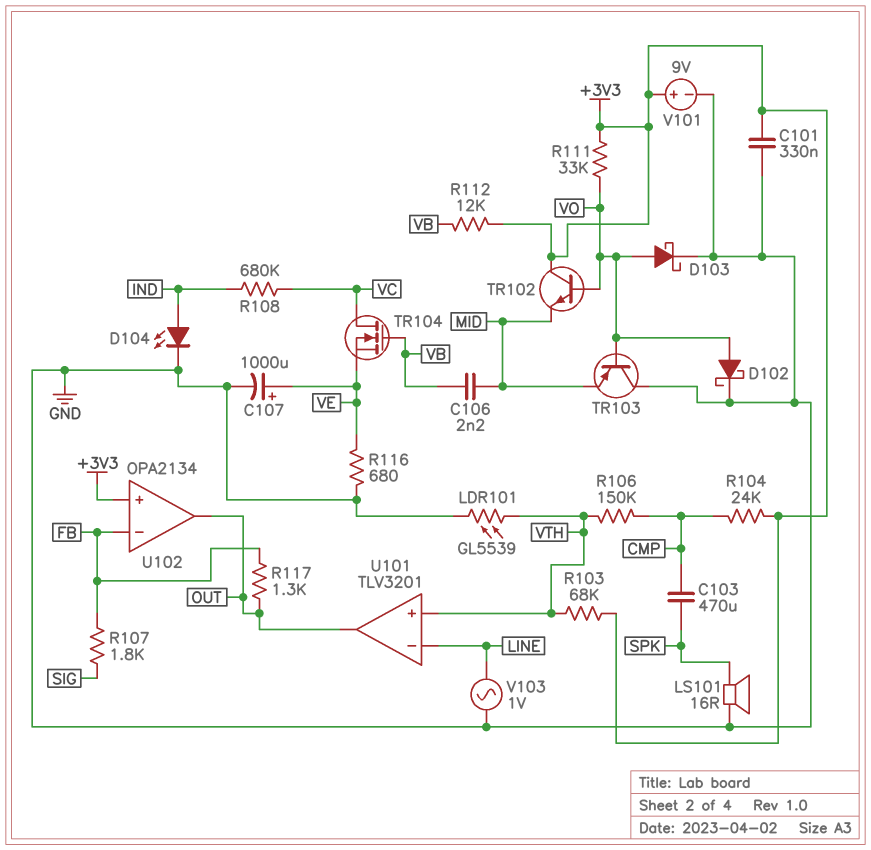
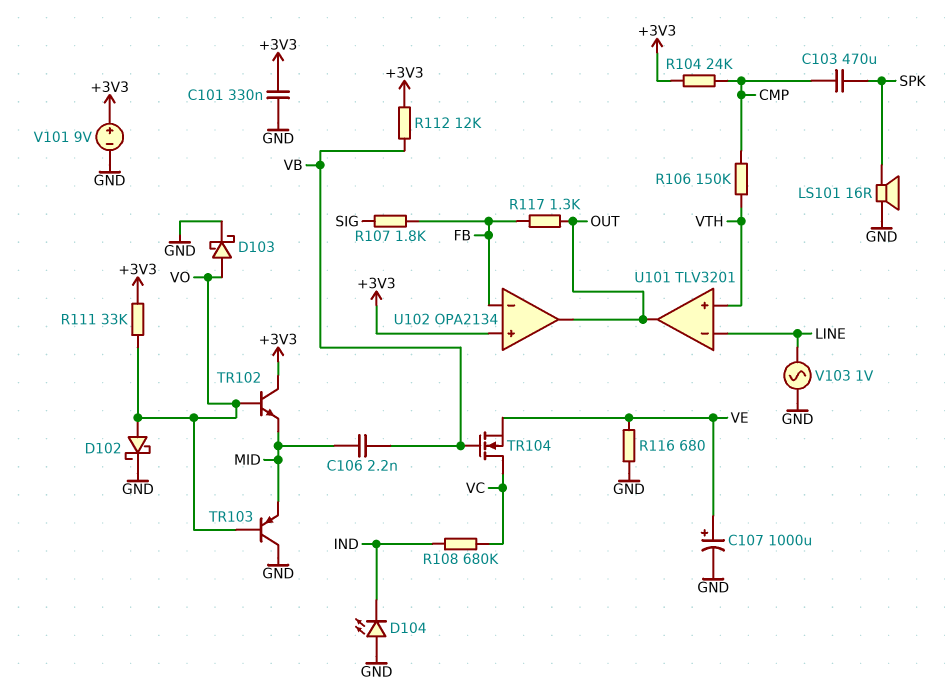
D104: LED (A IND, K GND) -> LED (A GND, K IND)
LDR101: GL5539 (GND, VTH) -> none
R103: 68k (+3V3, VTH) -> none

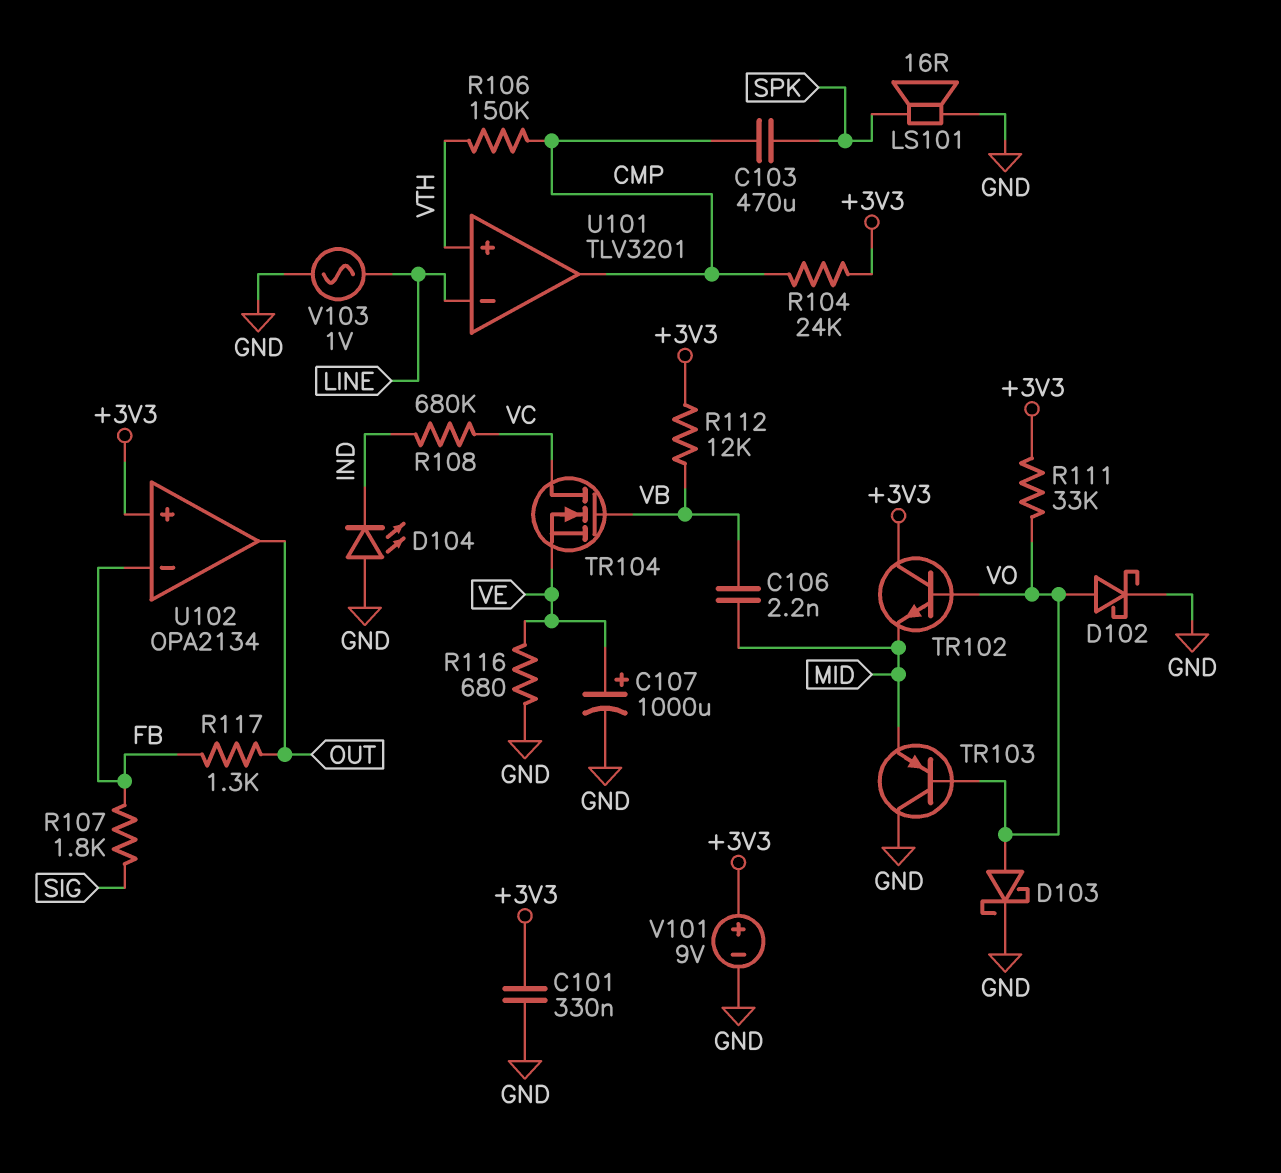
U101 pin out: OUT -> CMP

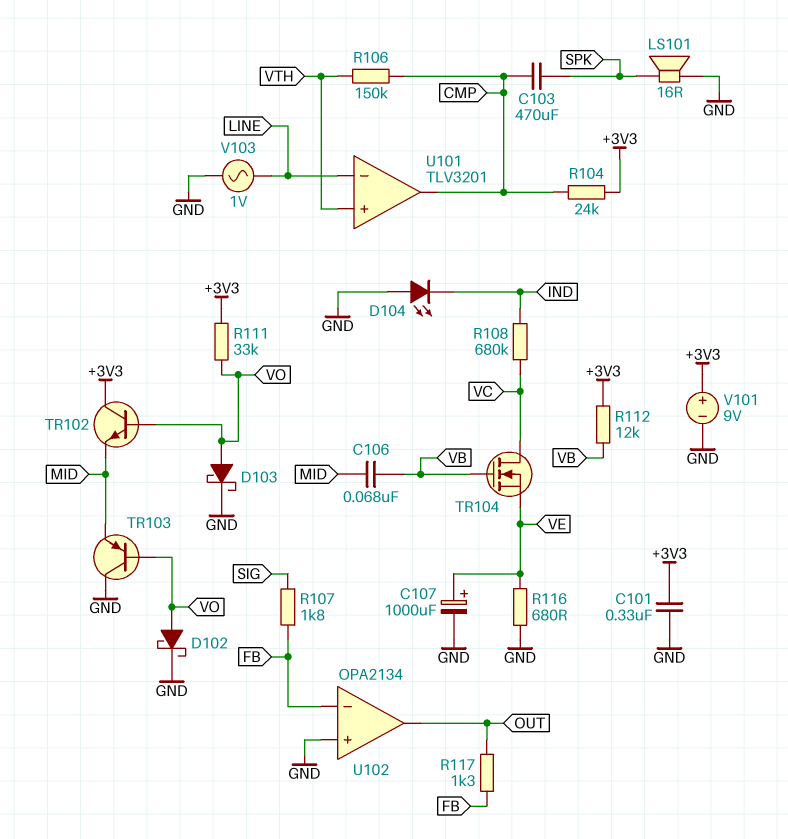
C106: 2.2nF (MID, VB) -> 68nF (MID, VB)
U102 pin in+: +3V3 -> GND

